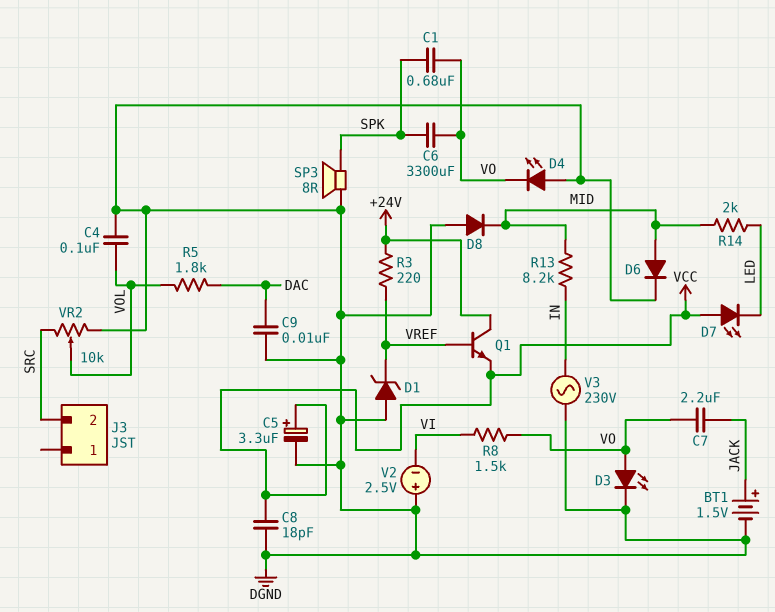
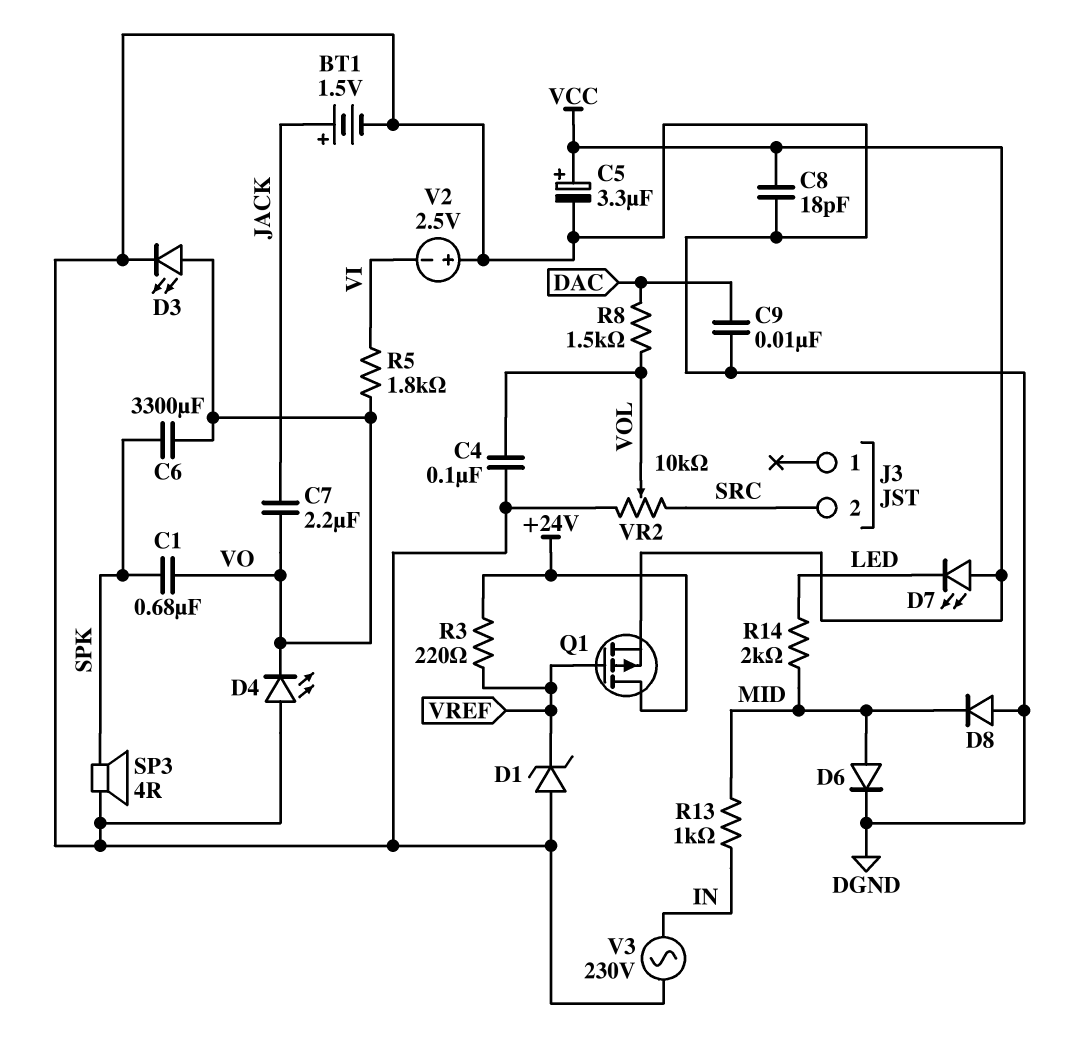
Q1: NPN (B VREF, C +24V, E VCC) -> PMOS (G VREF, D +24V, S VCC)
R5: 1.8k (DAC, VOL) -> 1.8k (VI, VO)
R8: 1.5k (VI, VO) -> 1.5k (DAC, VOL)
R13: 8.2k (IN, MID) -> 1k (IN, MID)
SP3: speaker 8R (DGND, SPK) -> speaker 4R (DGND, SPK)

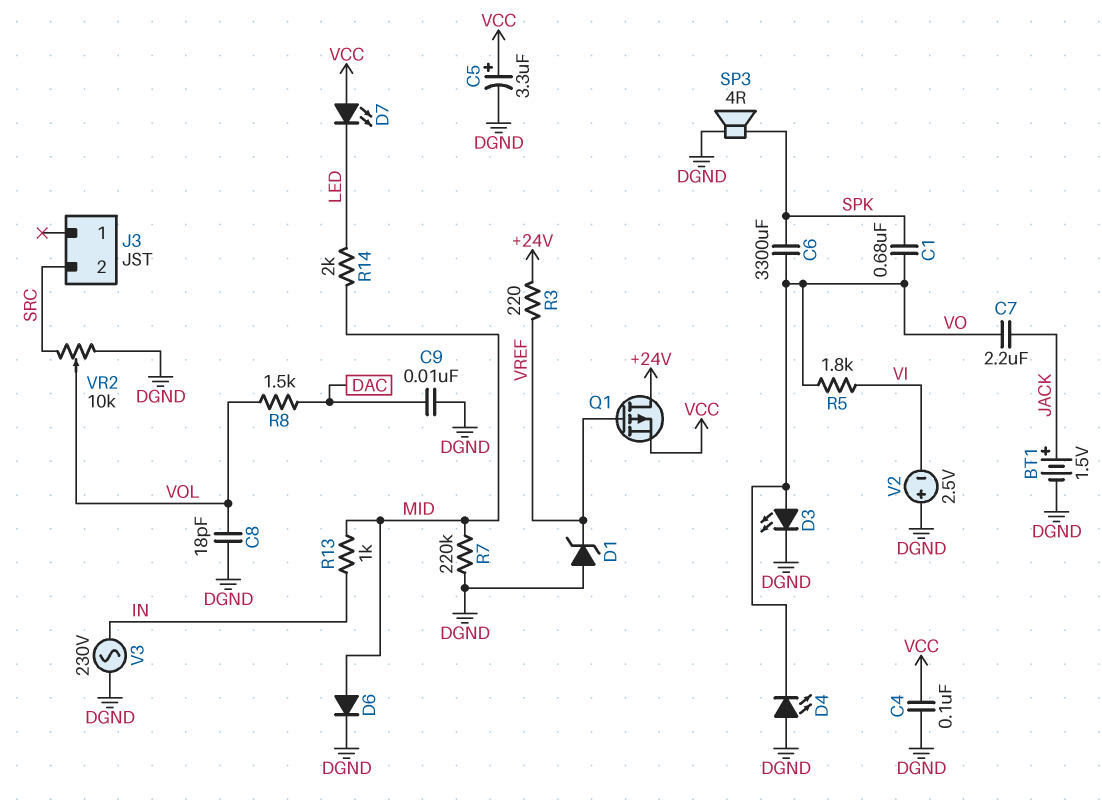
C4: 100nF (DGND, VOL) -> 100nF (DGND, VCC)
C8: 18pF (DGND, VCC) -> 18pF (DGND, VOL)
D8: diode (A DGND, K MID) -> none
R7: none -> 220k (DGND, MID)

